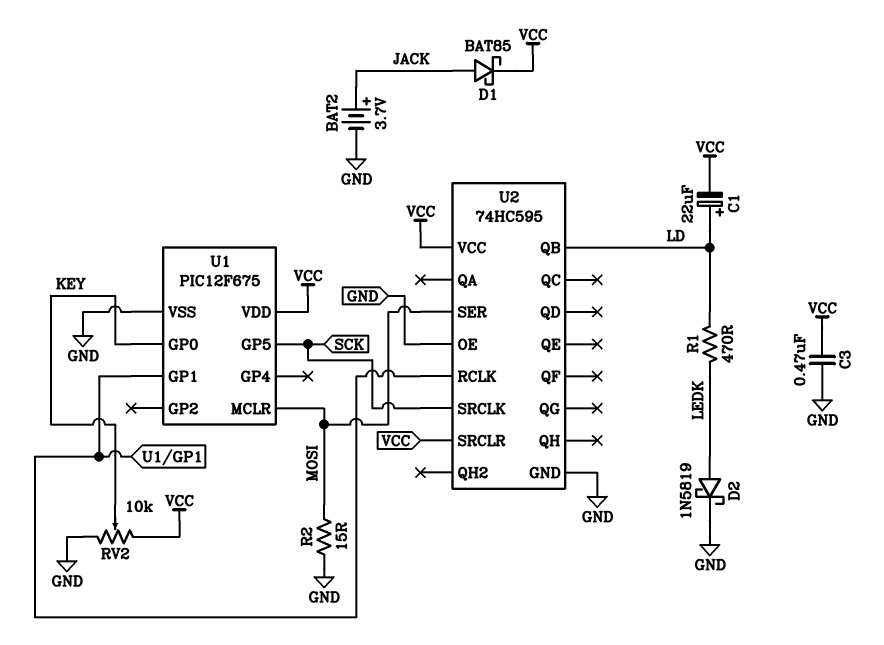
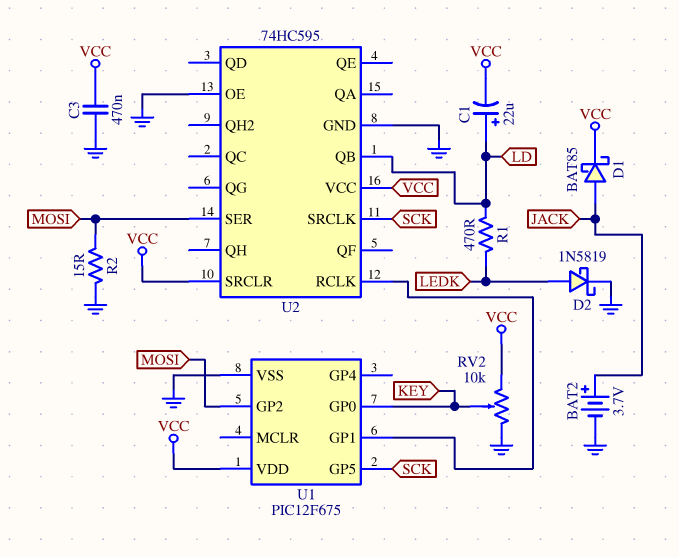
U1 pin GP2: none -> MOSI
U1 pin MCLR: MOSI -> none

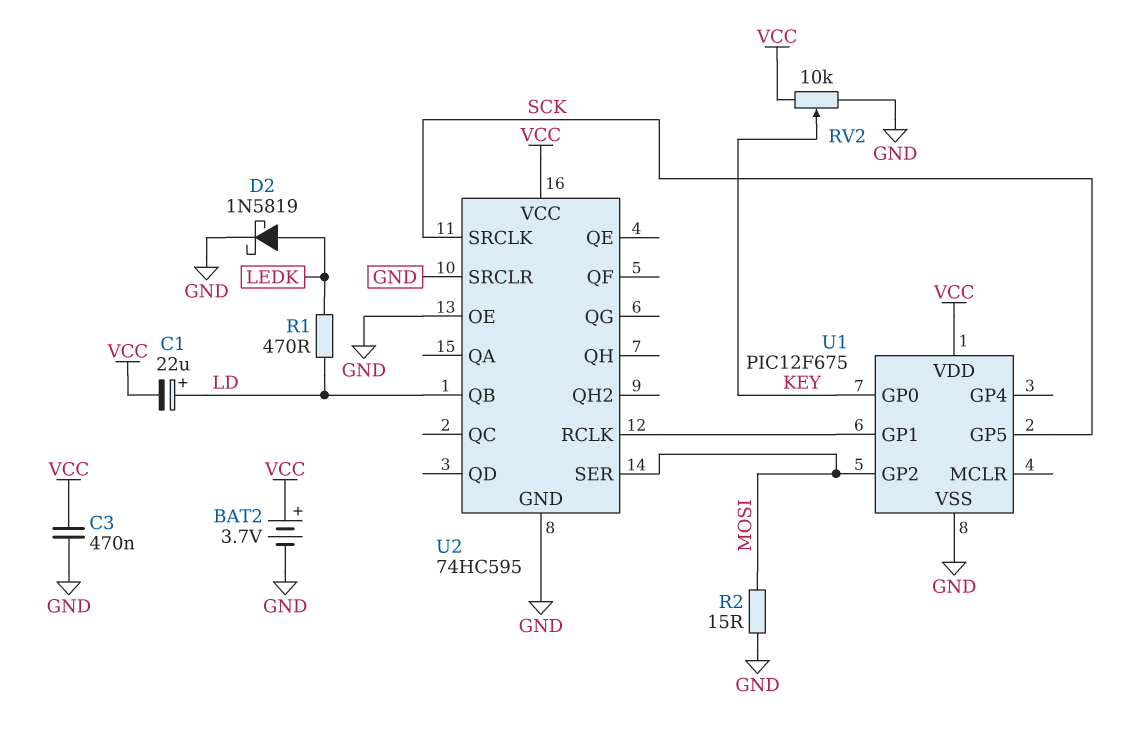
BAT2: 3.7V (plus JACK, minus GND) -> 3.7V (plus VCC, minus GND)
D1: schottky BAT85 (A JACK, K VCC) -> none
U2 pin SRCLR: VCC -> GND

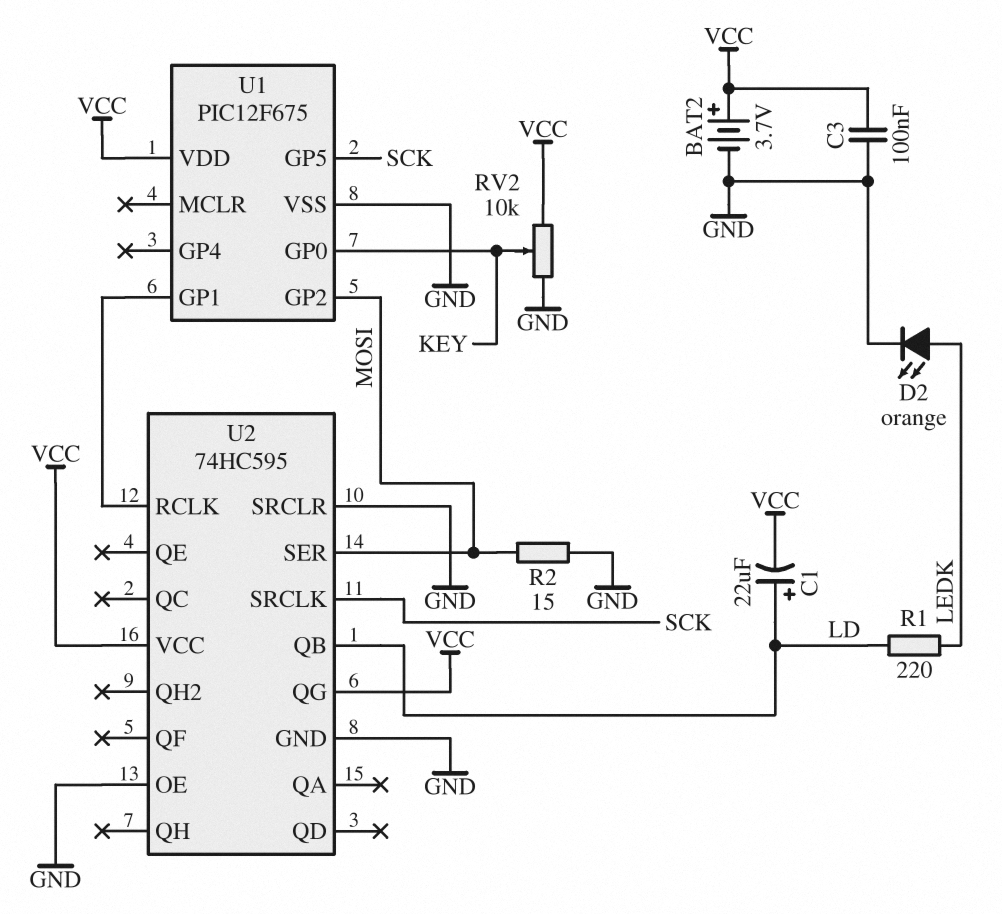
C3: 470nF (GND, VCC) -> 100nF (GND, VCC)
D2: schottky 1N5819 (A LEDK, K GND) -> LED orange (A LEDK, K GND)
R1: 470 (LD, LEDK) -> 220 (LD, LEDK)
U2 pin QG: none -> VCC

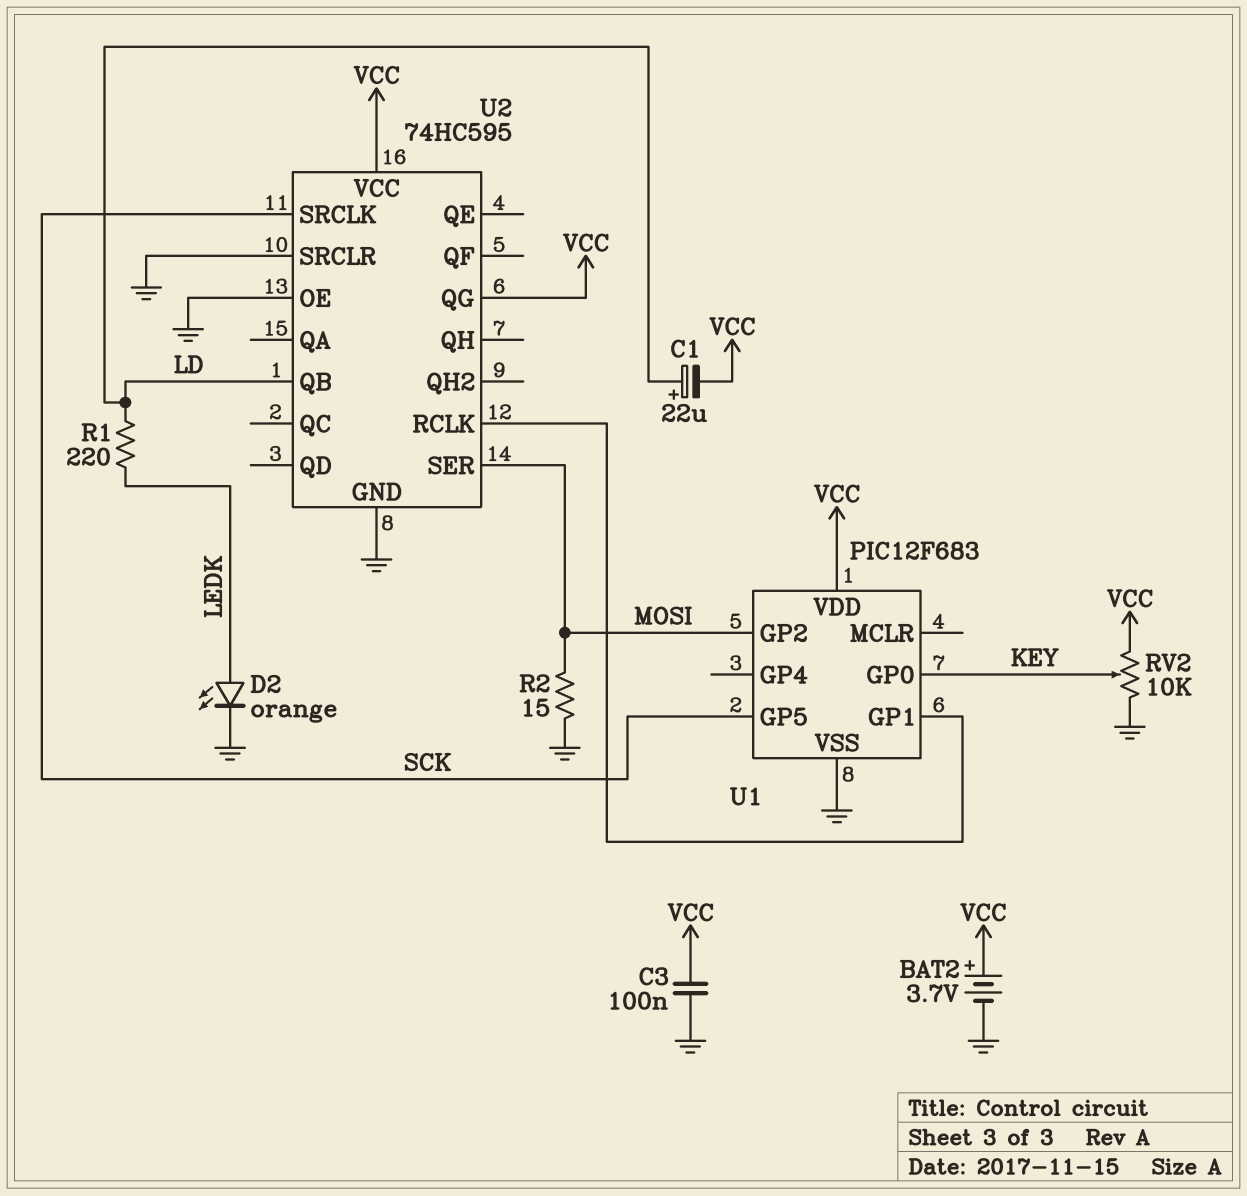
U1: PIC12F675 -> PIC12F683

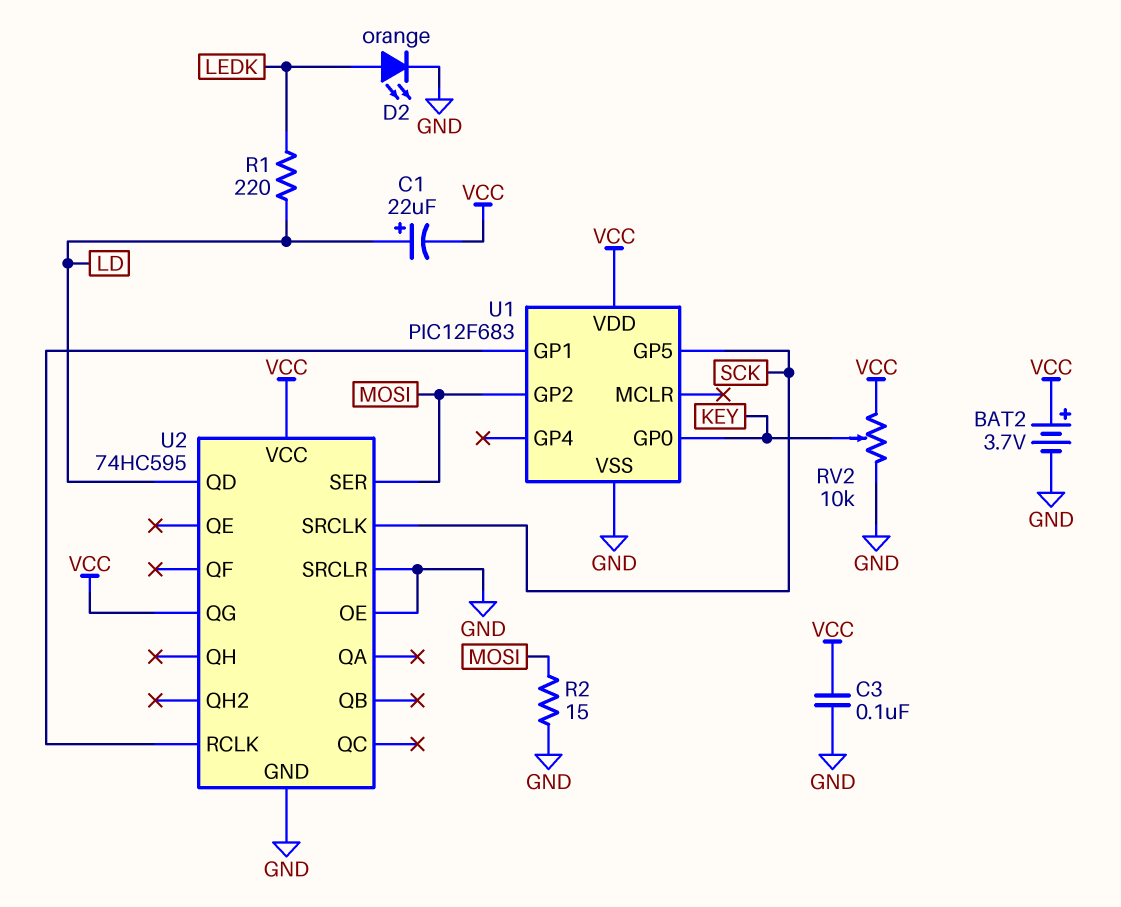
U2 pin QB: LD -> none
U2 pin QD: none -> LD

